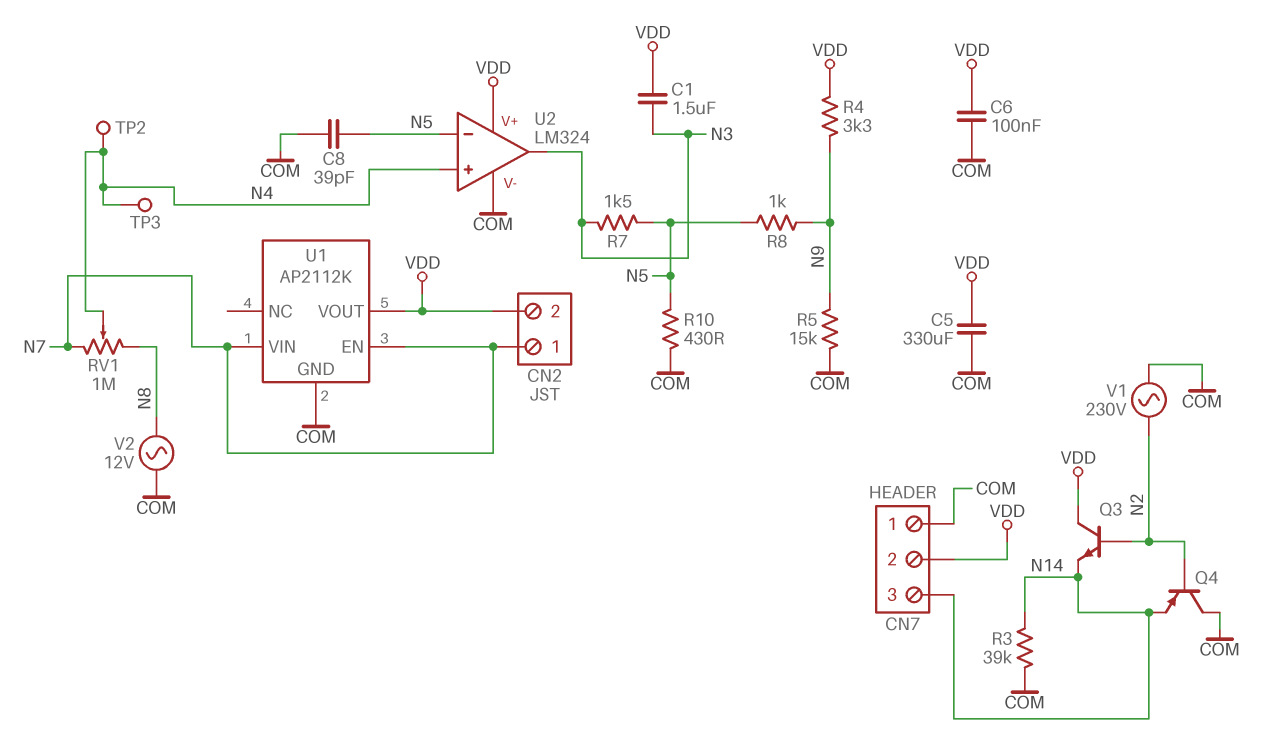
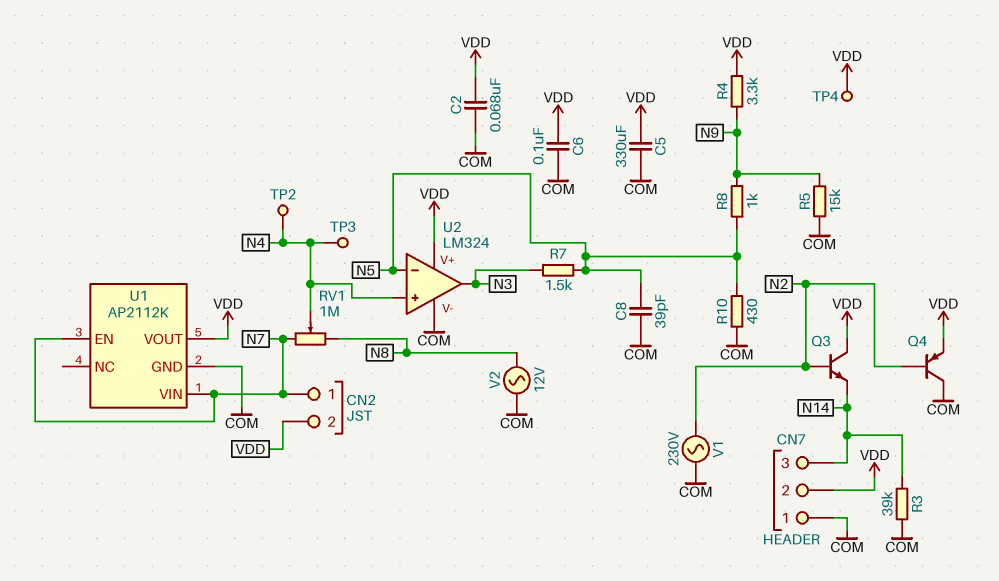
C1: 1.5uF (N3, VDD) -> none
C2: none -> 68nF (COM, VDD)
Q4: PNP (B N2, C COM, E N14) -> PNP (B N2, C COM, E VDD)
TP4: none -> test point (VDD)

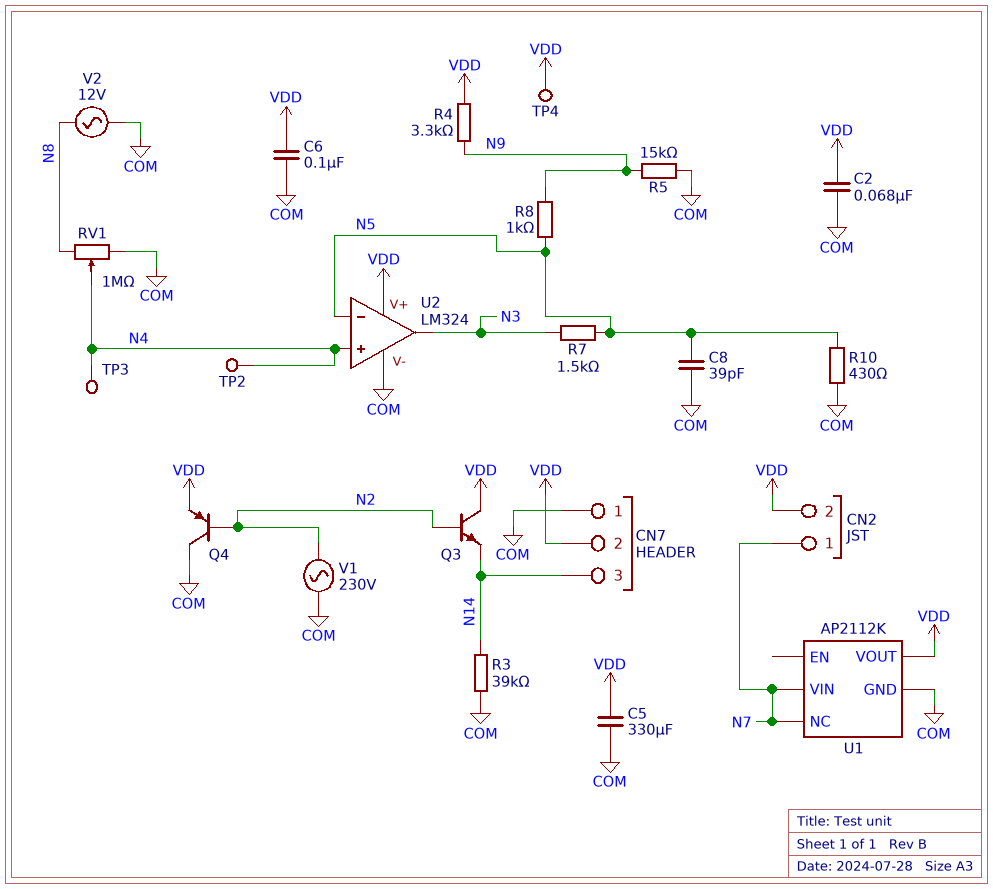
RV1: 1M (N7, N8, wiper N4) -> 1M (COM, N8, wiper N4)
U1 pin EN: N7 -> none
U1 pin NC: none -> N7

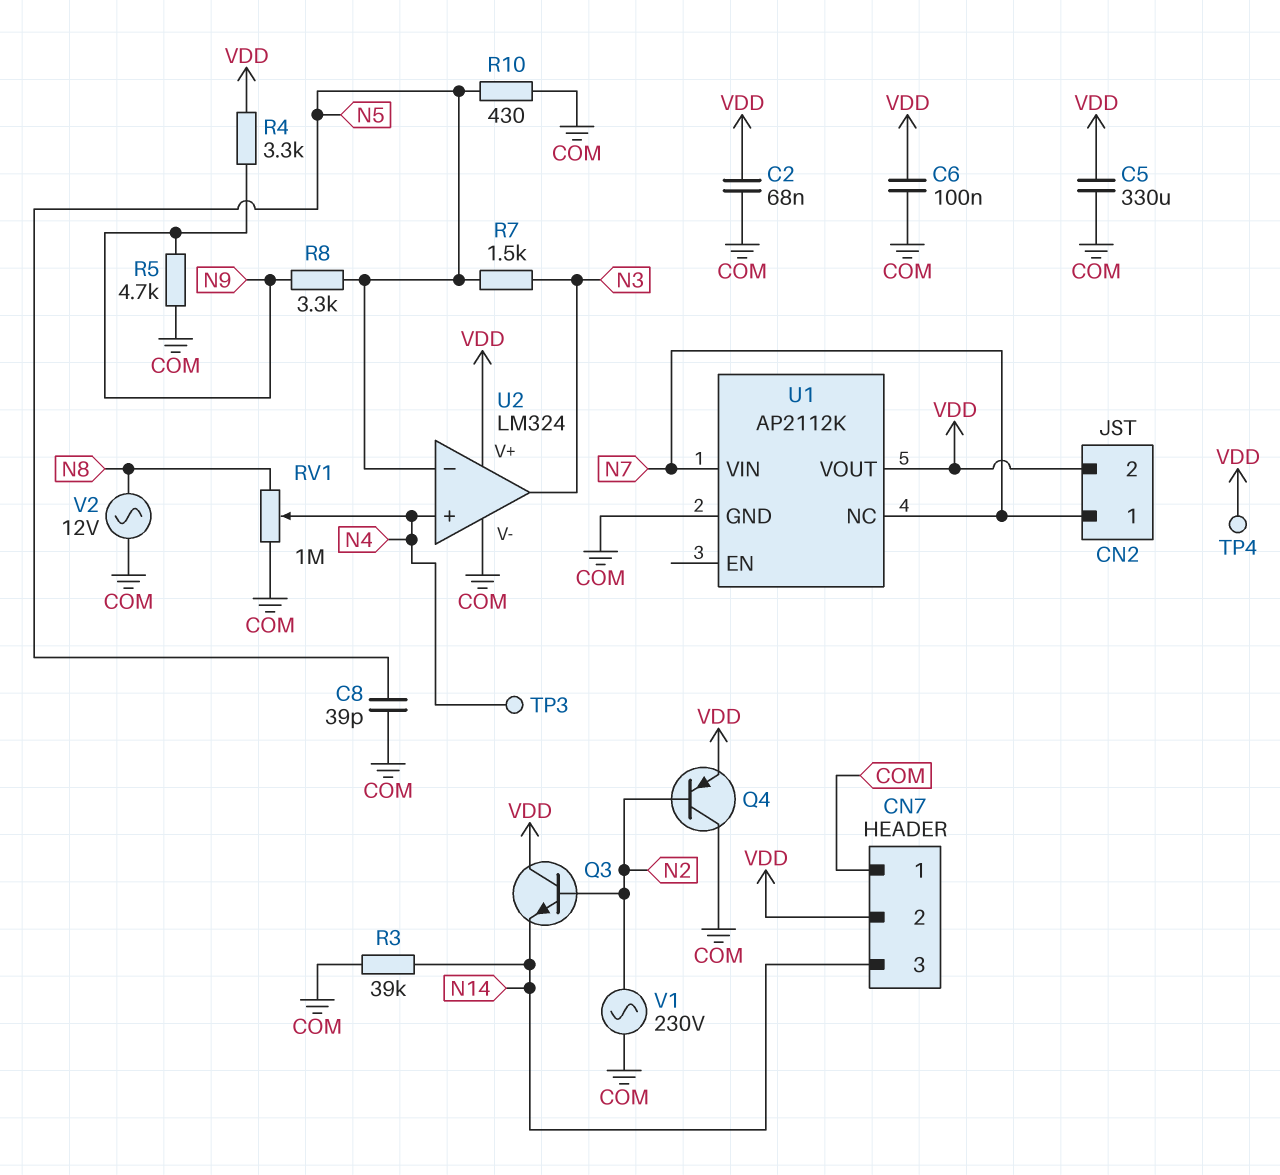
R5: 15k (COM, N9) -> 4.7k (COM, N9)
R8: 1k (N5, N9) -> 3.3k (N5, N9)
TP2: test point (N4) -> none

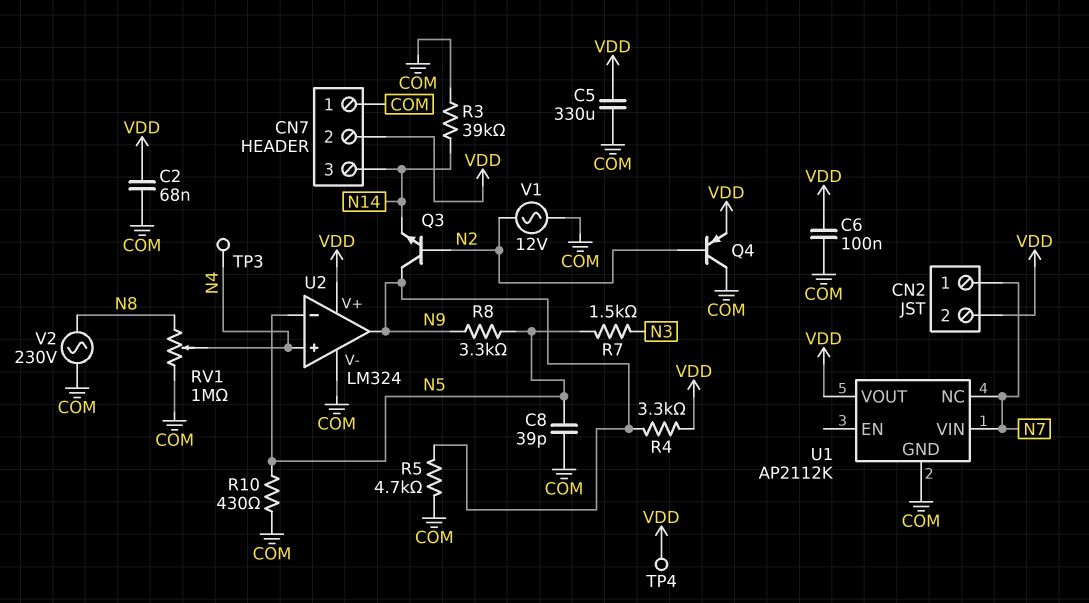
Q3: NPN (B N2, C VDD, E N14) -> NPN (B N2, C N9, E N14)
U2 pin out: N3 -> N9
V1: AC 230V (COM, N2) -> AC 12V (COM, N2)
V2: AC 12V (COM, N8) -> AC 230V (COM, N8)

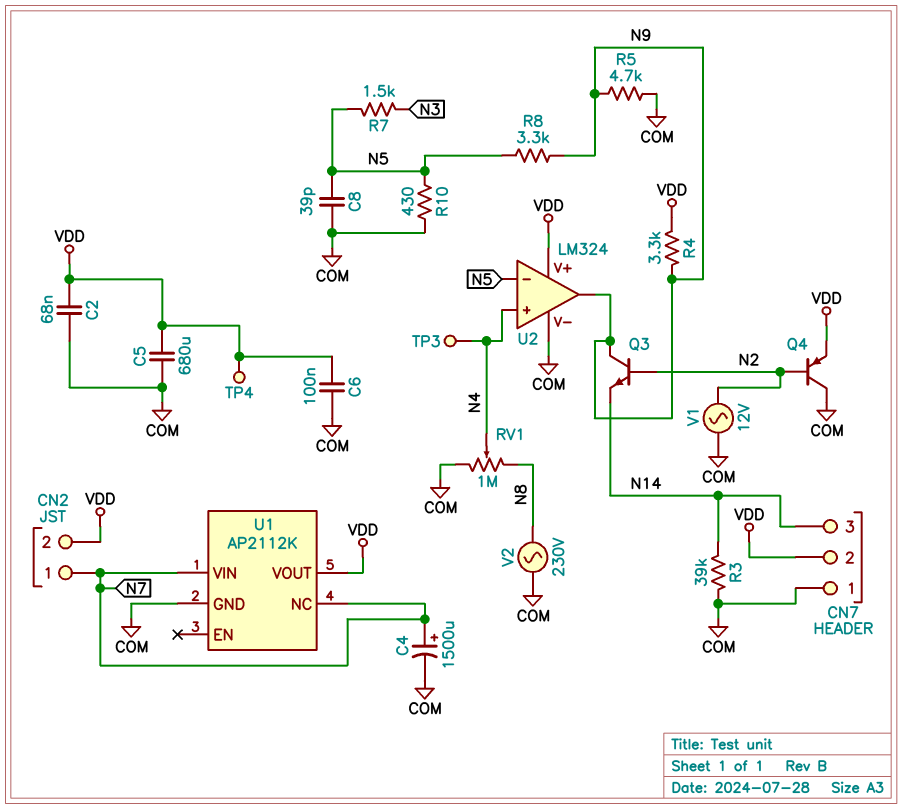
C4: none -> 1500uF (plus N7, minus COM)
C5: 330uF (COM, VDD) -> 680uF (COM, VDD)

